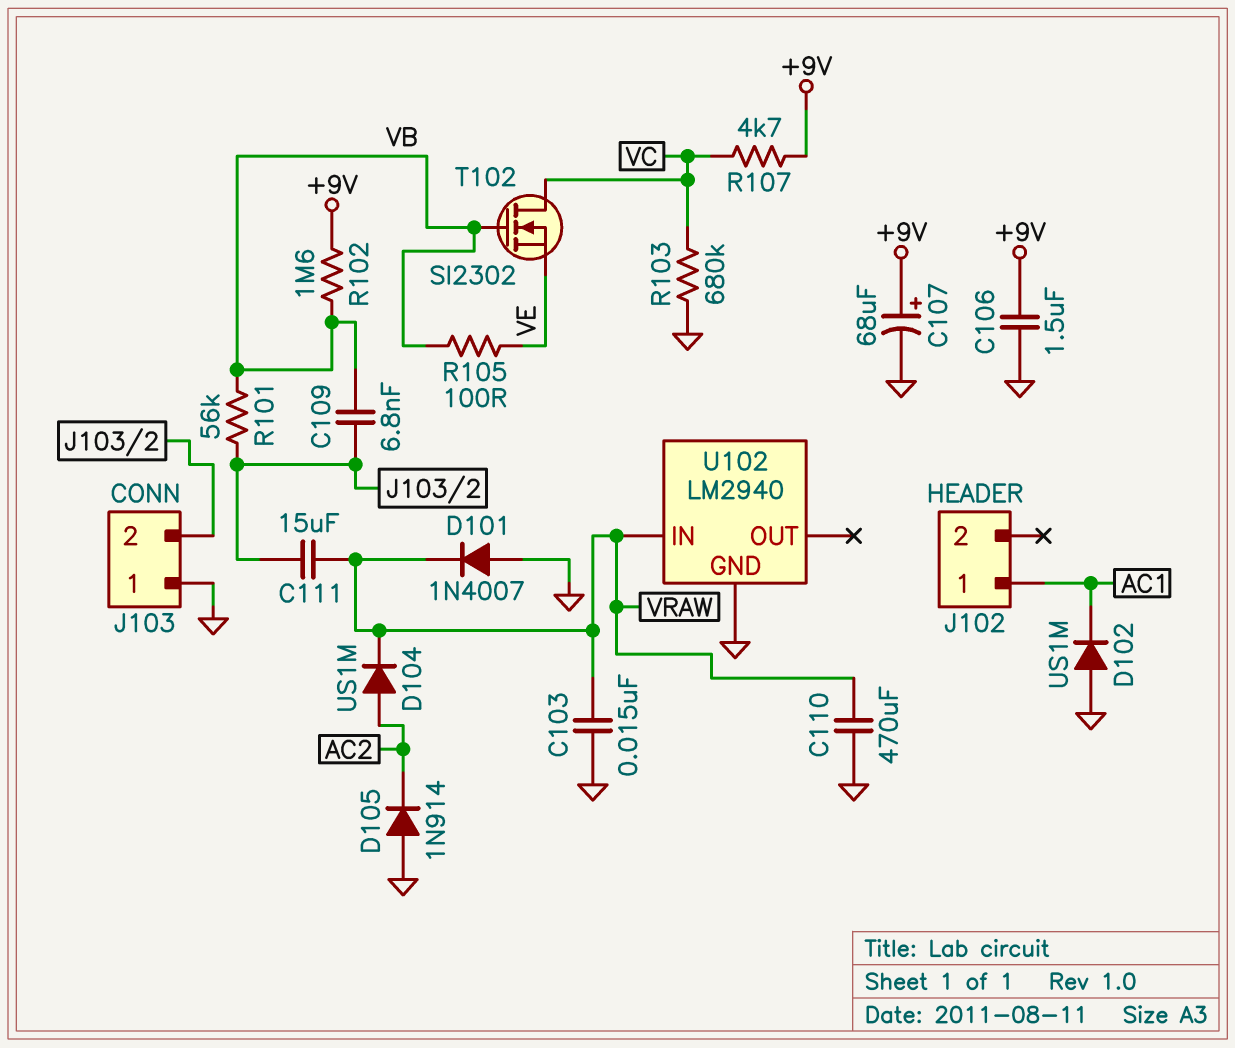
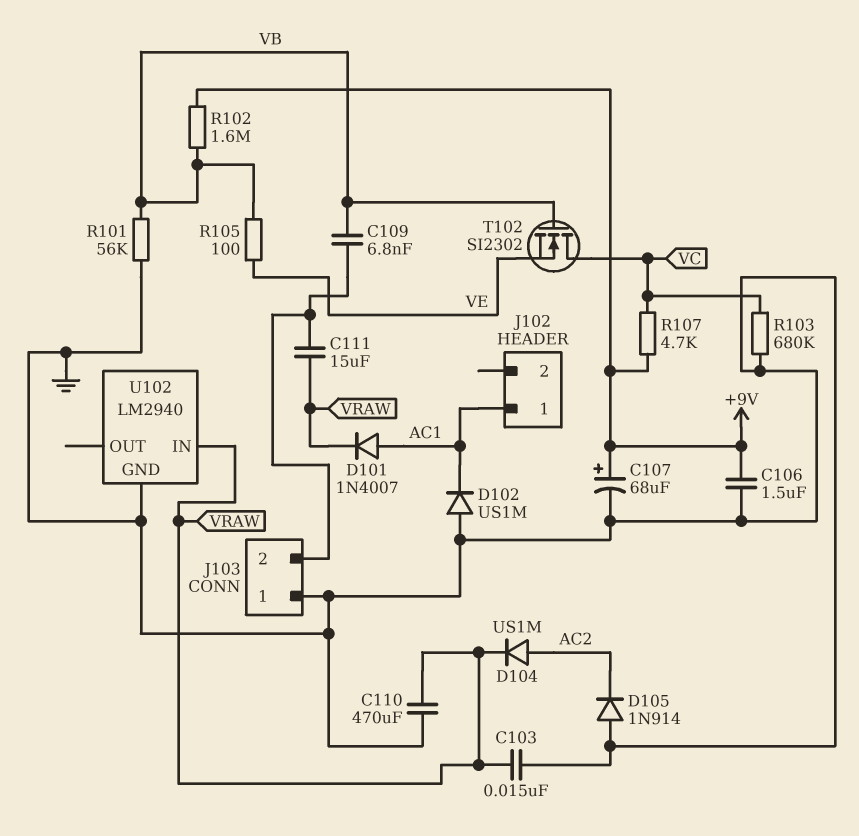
D101: diode 1N4007 (A GND, K VRAW) -> diode 1N4007 (A AC1, K VRAW)
R101: 56k (J103/2, VB) -> 56k (GND, VB)

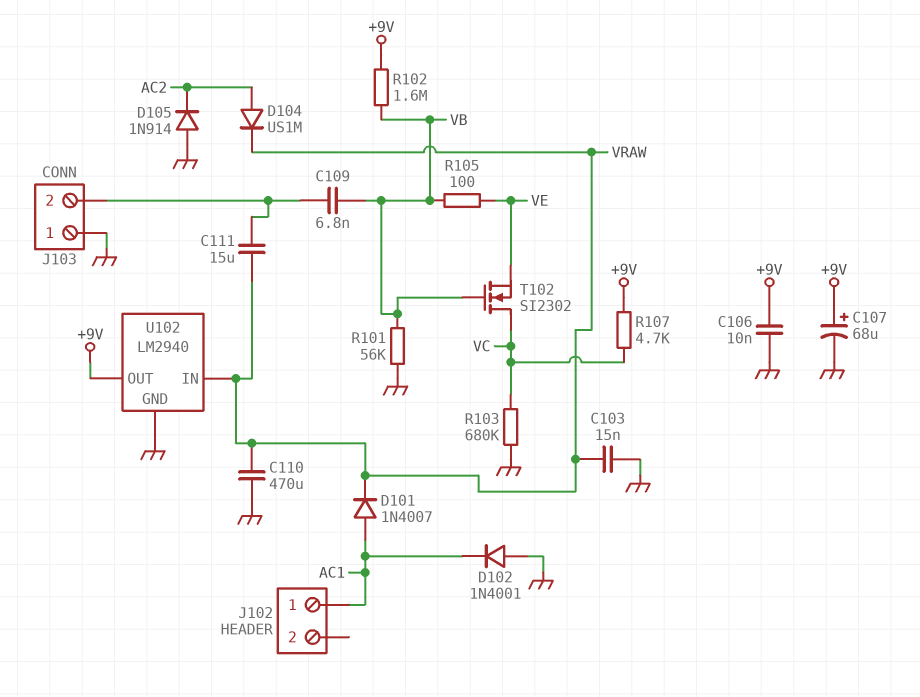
C106: 1.5uF (+9V, GND) -> 10nF (+9V, GND)
D102: diode US1M (A GND, K AC1) -> diode 1N4001 (A GND, K AC1)
U102 pin OUT: none -> +9V

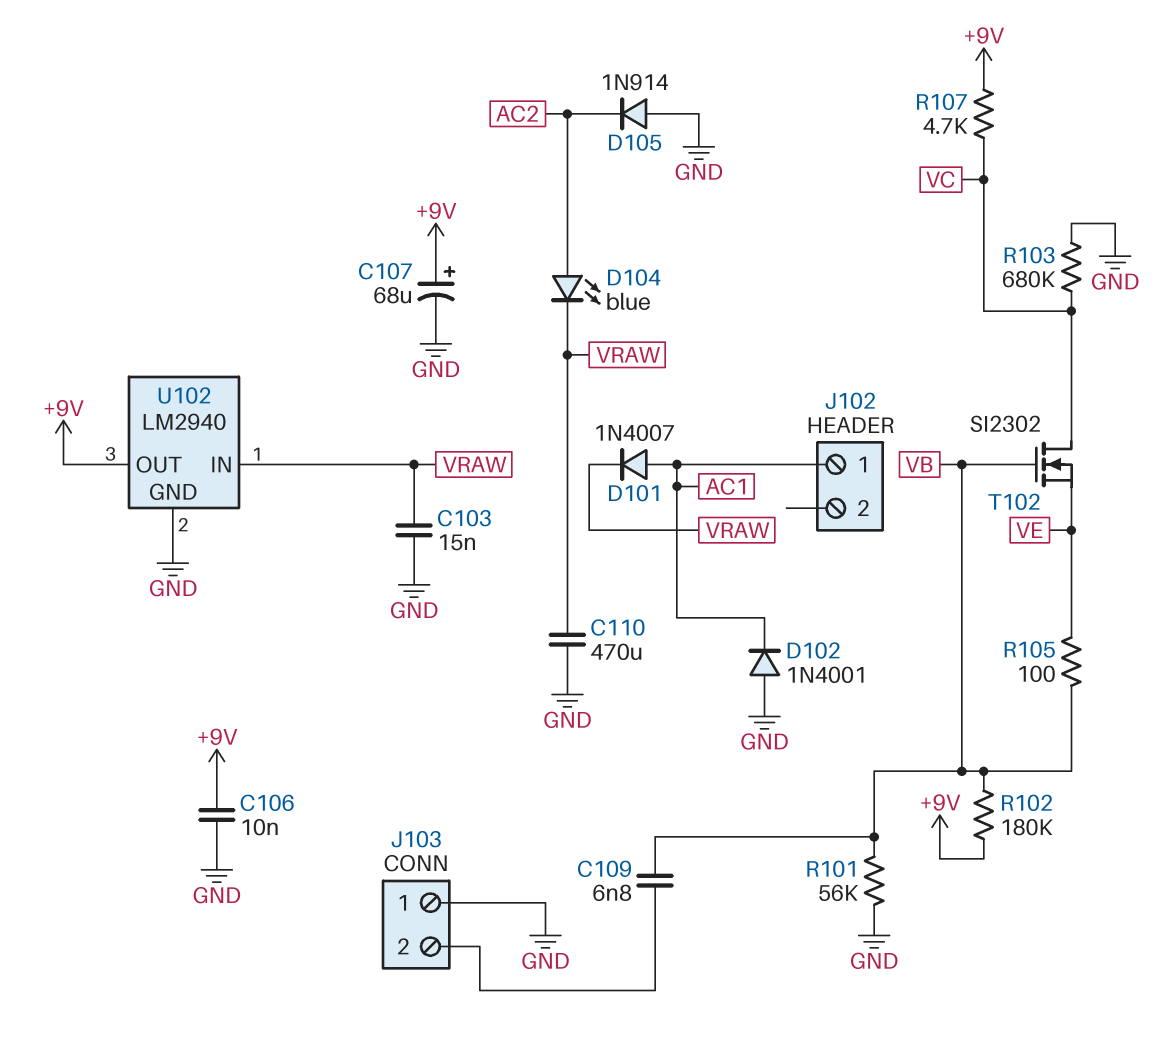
C111: 15uF (J103/2, VRAW) -> none
D104: diode US1M (A AC2, K VRAW) -> LED blue (A AC2, K VRAW)
R102: 1.6M (+9V, VB) -> 180k (+9V, VB)

